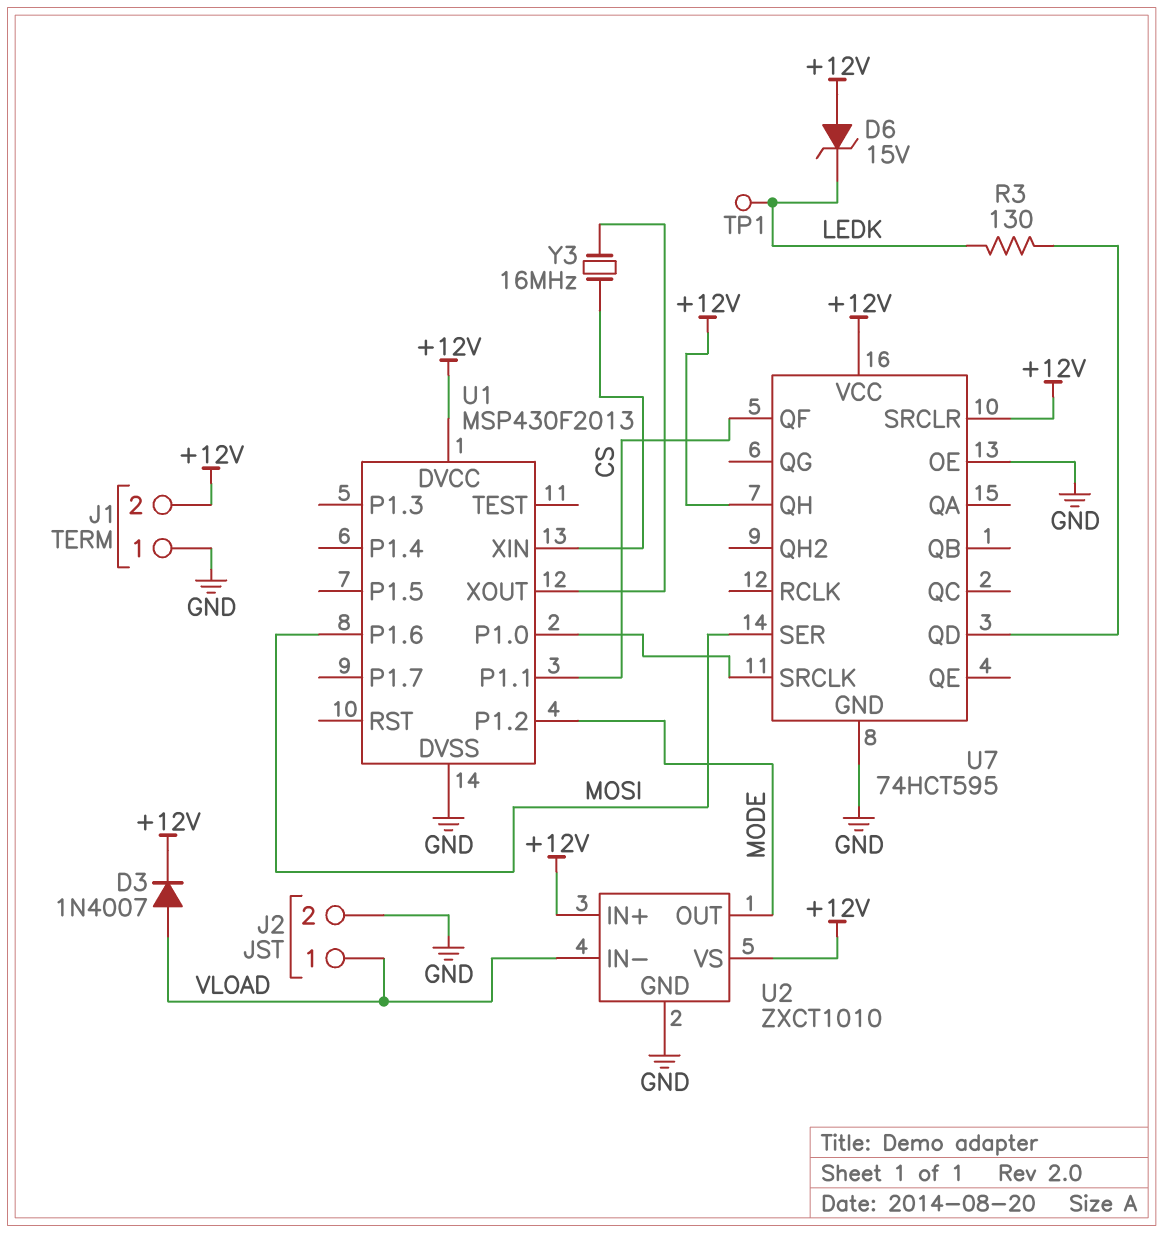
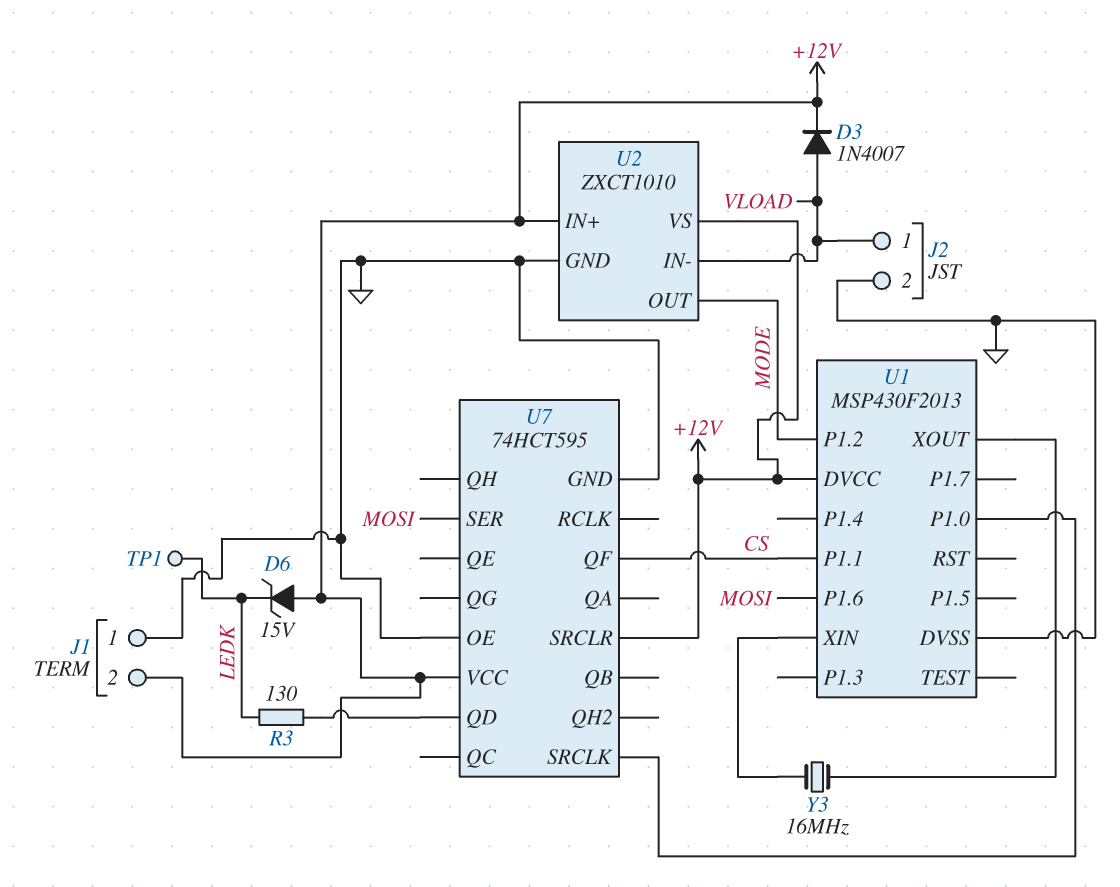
U7 pin QH: +12V -> none

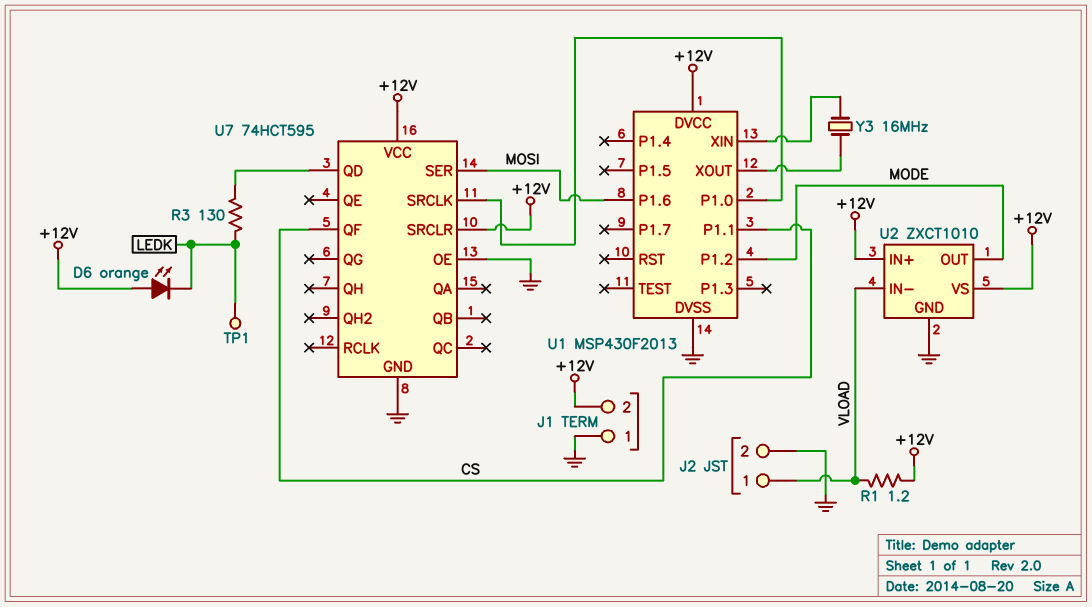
D3: diode 1N4007 (A VLOAD, K +12V) -> none
D6: zener 15V (A +12V, K LEDK) -> LED orange (A +12V, K LEDK)
R1: none -> 1.2 (+12V, VLOAD)

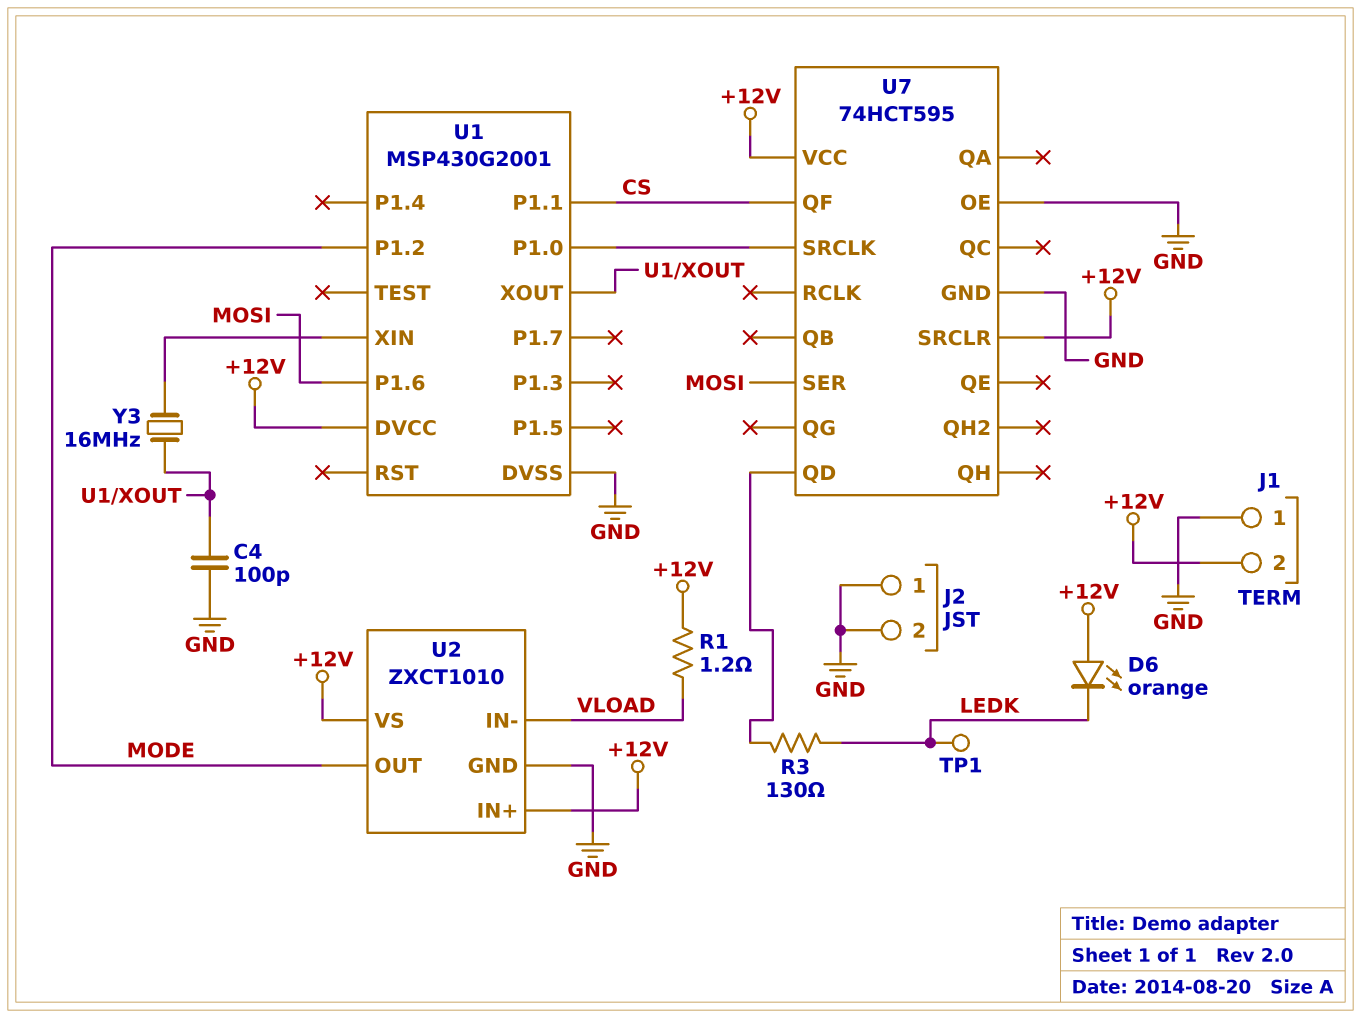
C4: none -> 100pF (GND, U1/XOUT)
J2 pin 1: VLOAD -> GND
U1: MSP430F2013 -> MSP430G2001

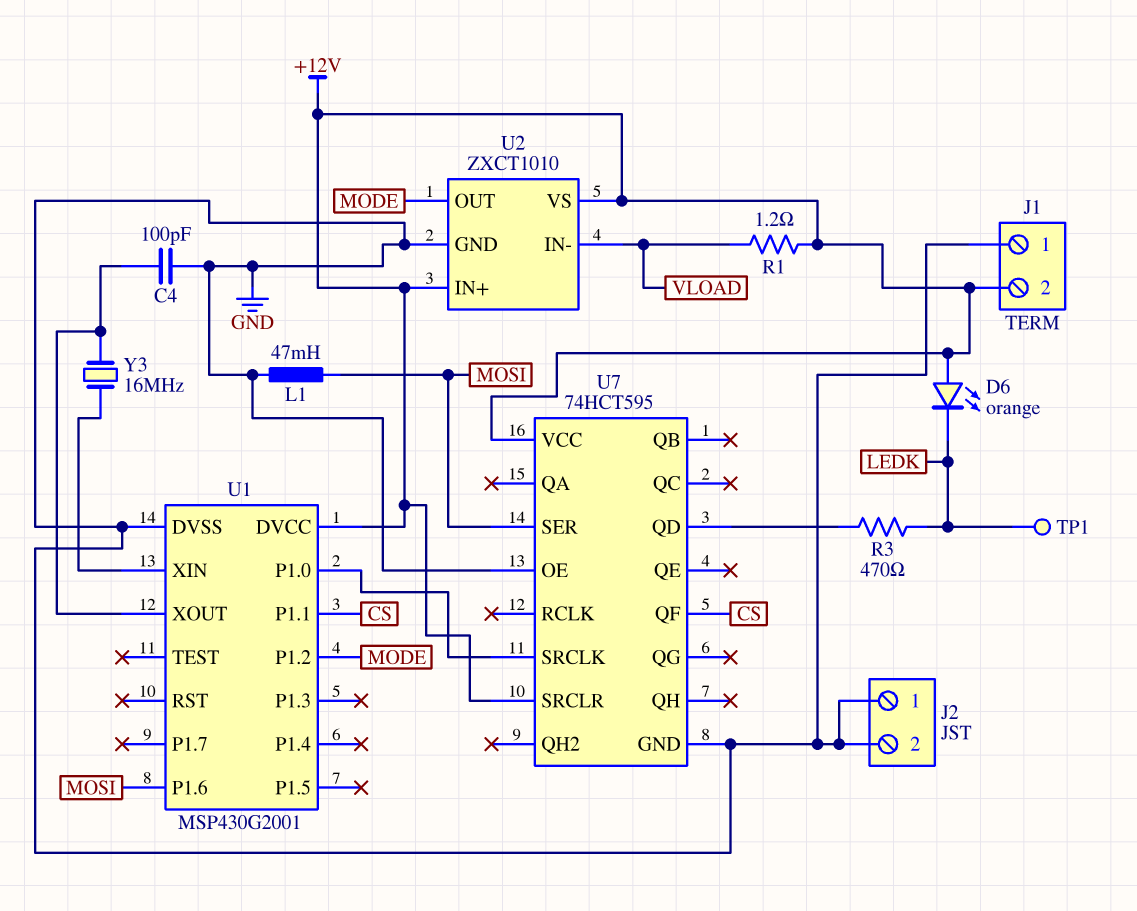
L1: none -> 47mH (GND, MOSI)
R3: 130 (LEDK, U7/QD) -> 470 (LEDK, U7/QD)

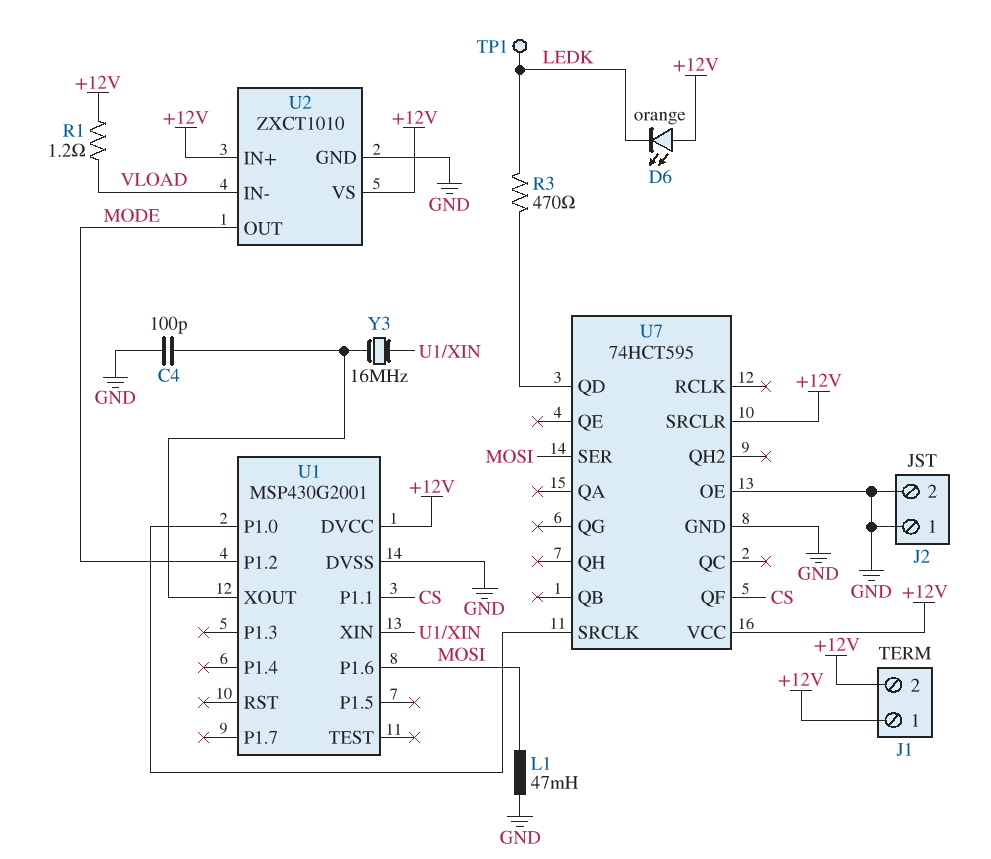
J1 pin 1: GND -> +12V

